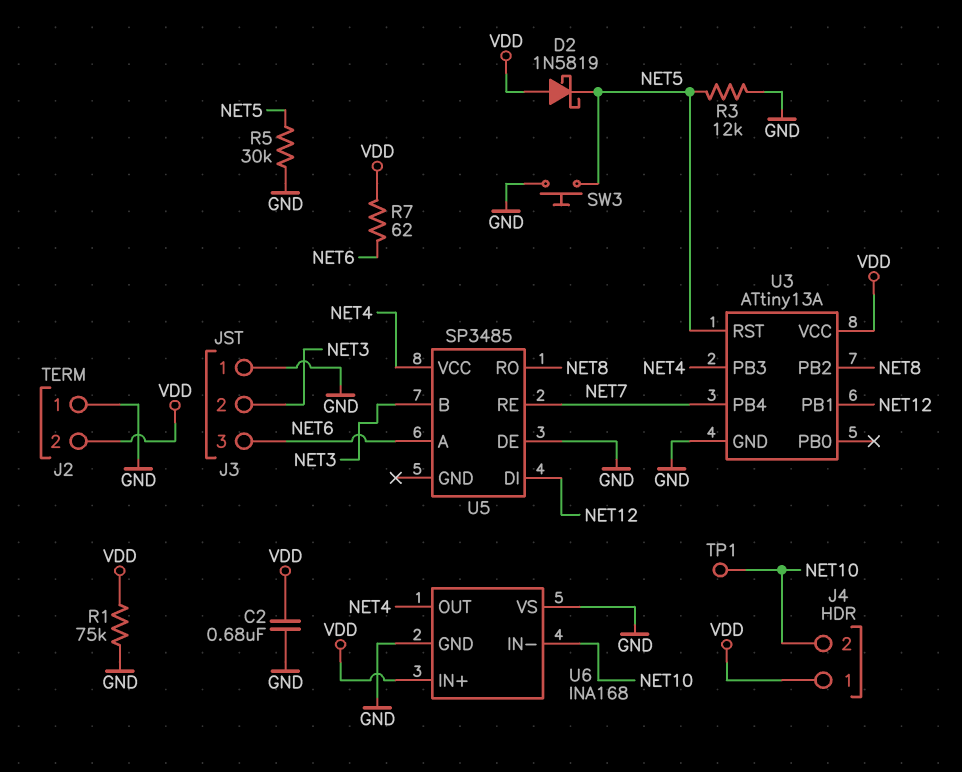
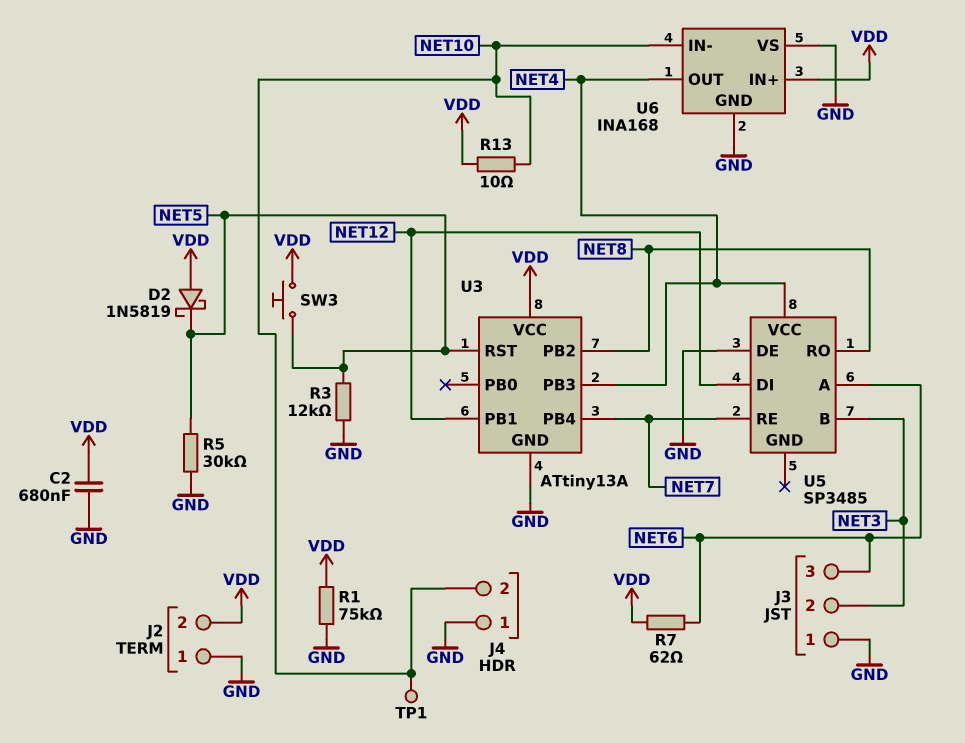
J4 pin 1: VDD -> GND
R13: none -> 10 (NET10, VDD)
SW3: button (GND, NET5) -> button (NET5, VDD)

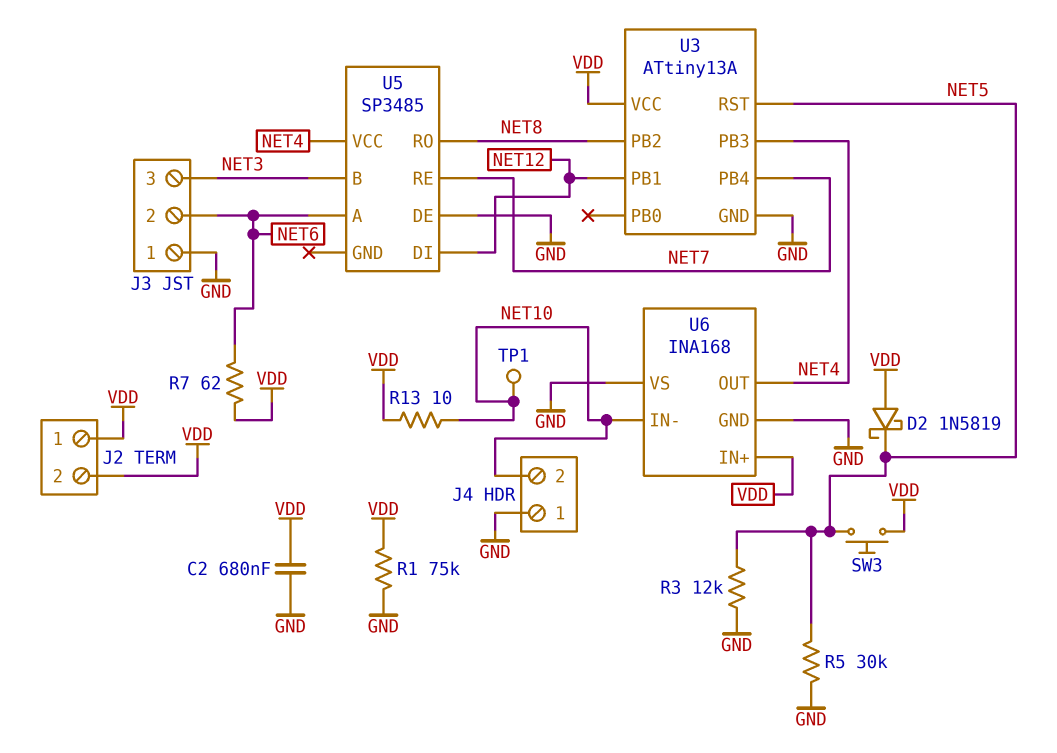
J2 pin 1: GND -> VDD
J3 pin 2: NET3 -> NET6
J3 pin 3: NET6 -> NET3

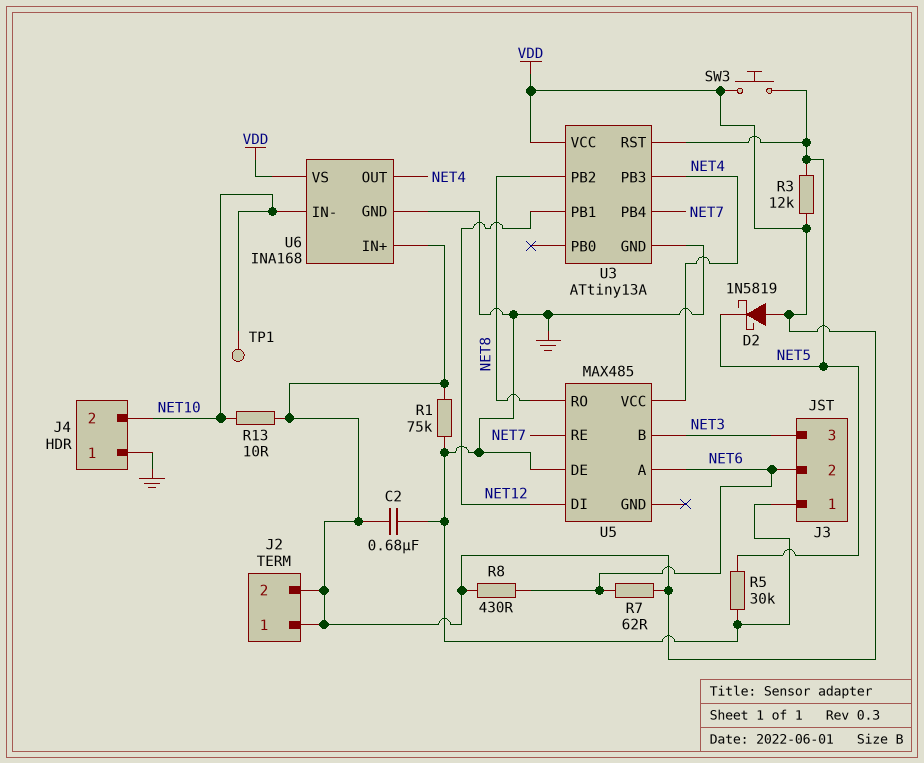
R3: 12k (GND, NET5) -> 12k (NET5, VDD)
R8: none -> 430 (NET6, VDD)
U5: SP3485 -> MAX485
U6 pin VS: GND -> VDD

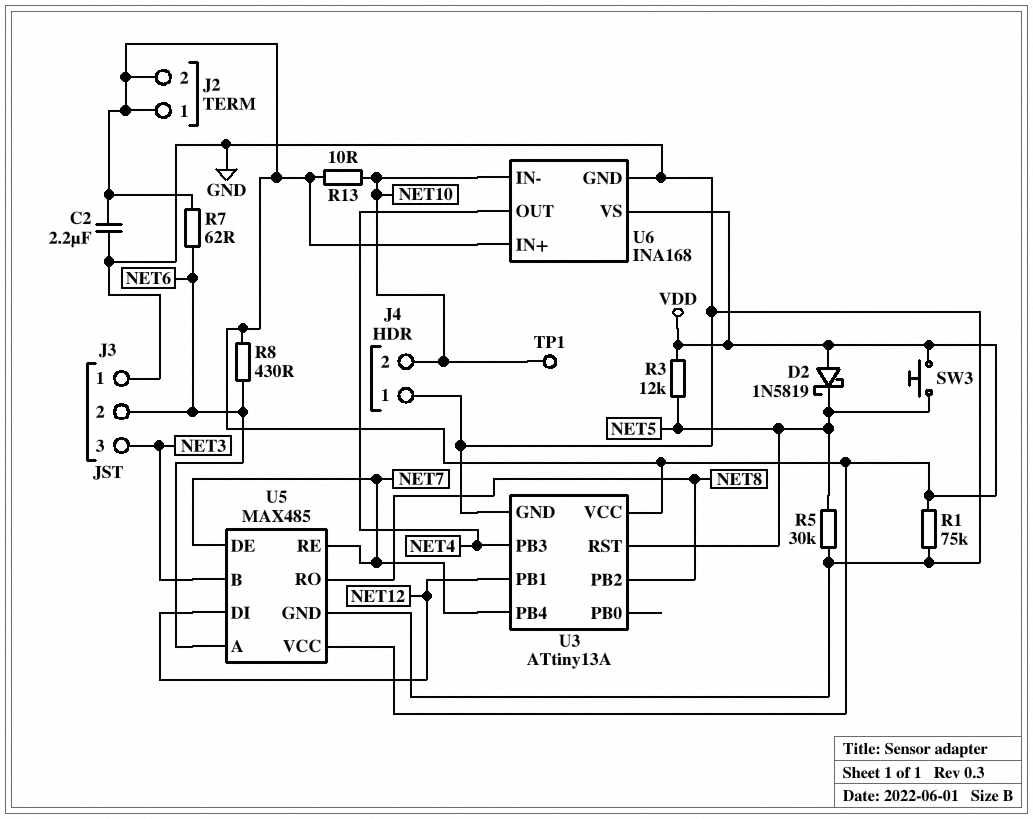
C2: 680nF (GND, VDD) -> 2.2uF (GND, VDD)
U5 pin DE: GND -> NET7
U5 pin GND: none -> GND
U5 pin VCC: NET4 -> VDD

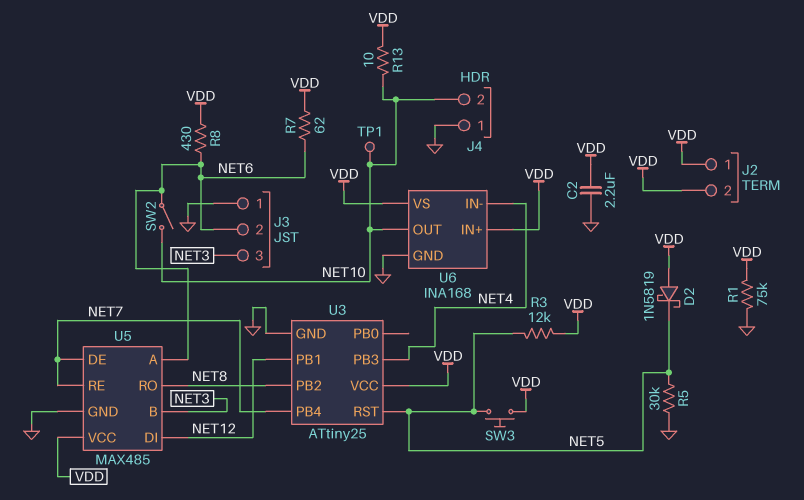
SW2: none -> switch (NET6, NET10)
U3: ATtiny13A -> ATtiny25
U6 pin IN-: NET10 -> NET4
U6 pin OUT: NET4 -> NET10

